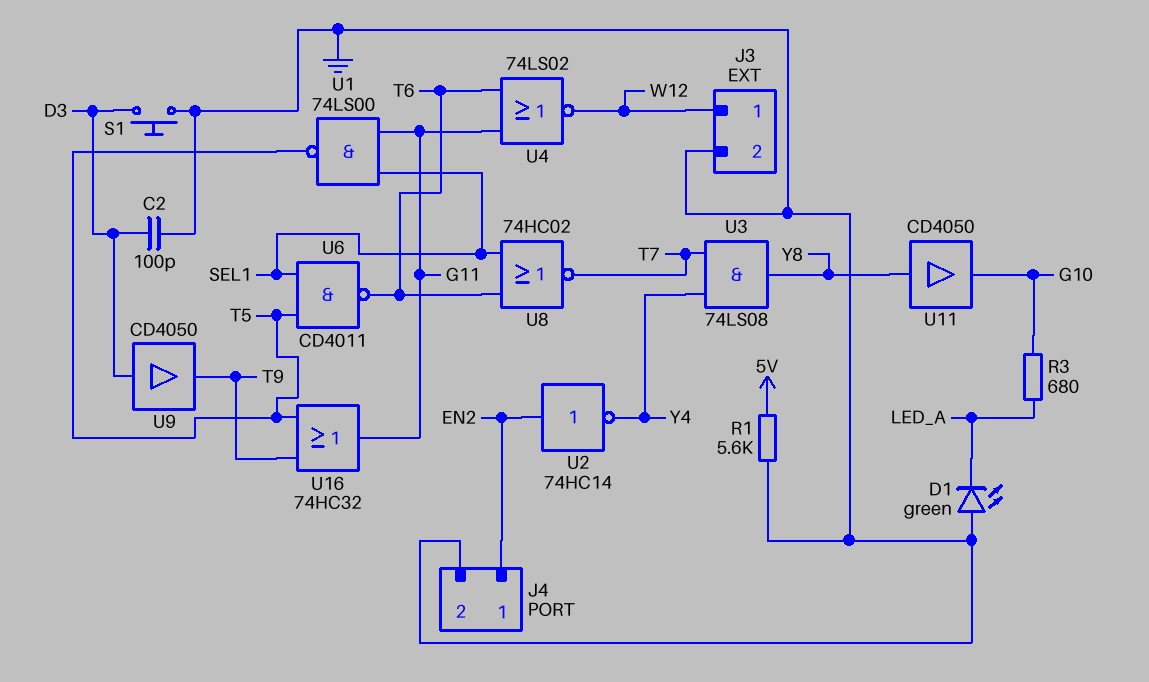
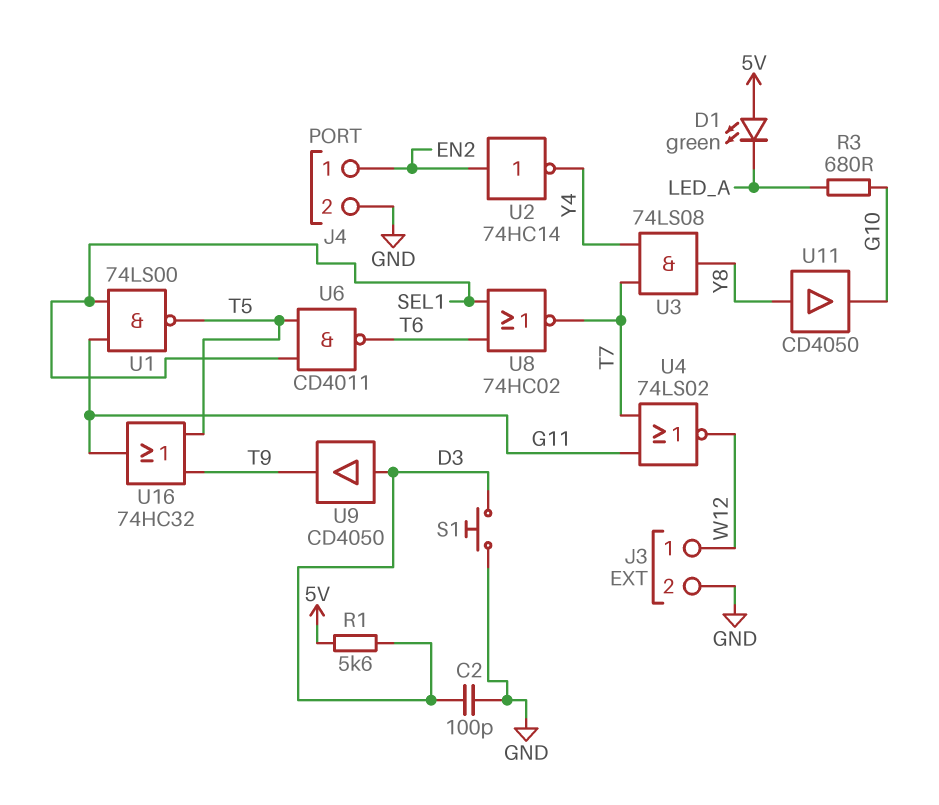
D1: LED green (A GND, K LED_A) -> LED green (A 5V, K LED_A)
R1: 5.6k (5V, GND) -> 5.6k (5V, D3)
U4: NOR 74LS02 (in G11, in T6, out W12) -> NOR 74LS02 (in G11, in T7, out W12)

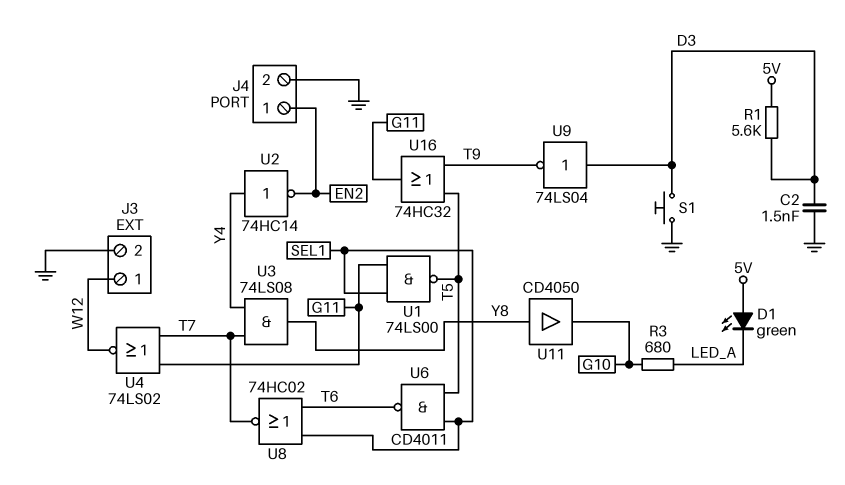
C2: 100pF (D3, GND) -> 1.5nF (D3, GND)
U2: NOT 74HC14 (in EN2, out Y4) -> NOT 74HC14 (in Y4, out EN2)
U9: buffer CD4050 (in D3, out T9) -> NOT 74LS04 (in D3, out T9)

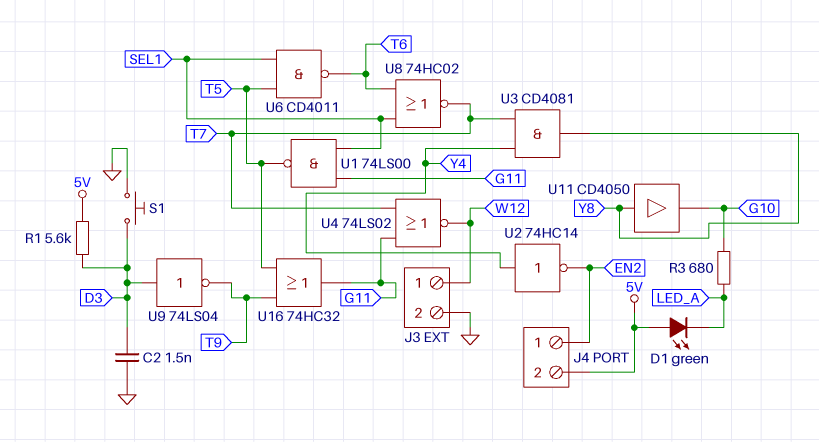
J4 pin 2: GND -> 5V
U3: AND 74LS08 (in T7, in Y4, out Y8) -> AND CD4081 (in T7, in Y4, out Y8)

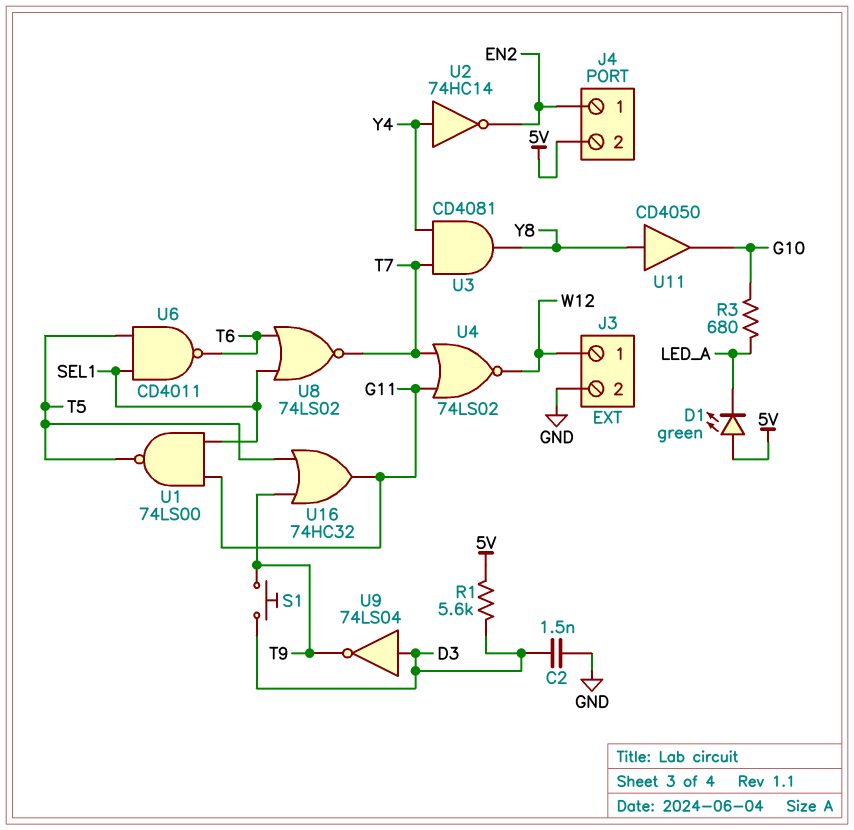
S1: button (D3, GND) -> button (D3, T9)
U8: NOR 74HC02 (in SEL1, in T6, out T7) -> NOR 74LS02 (in SEL1, in T6, out T7)

